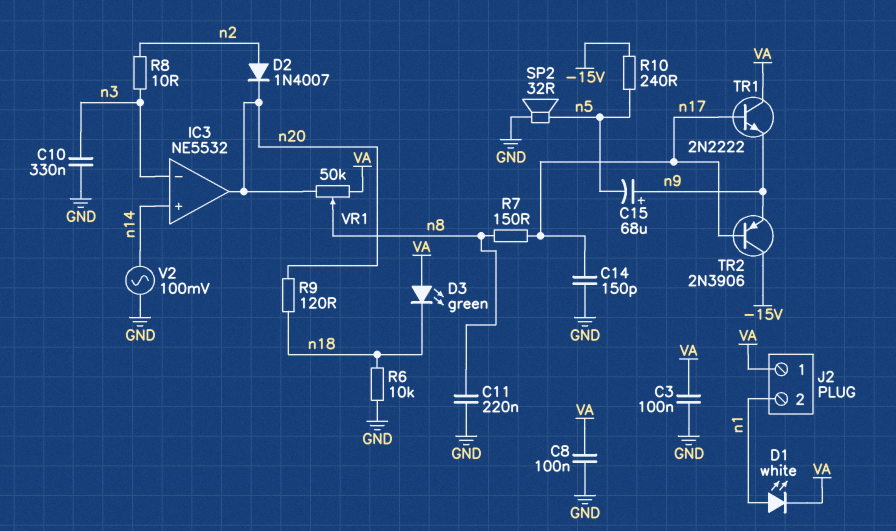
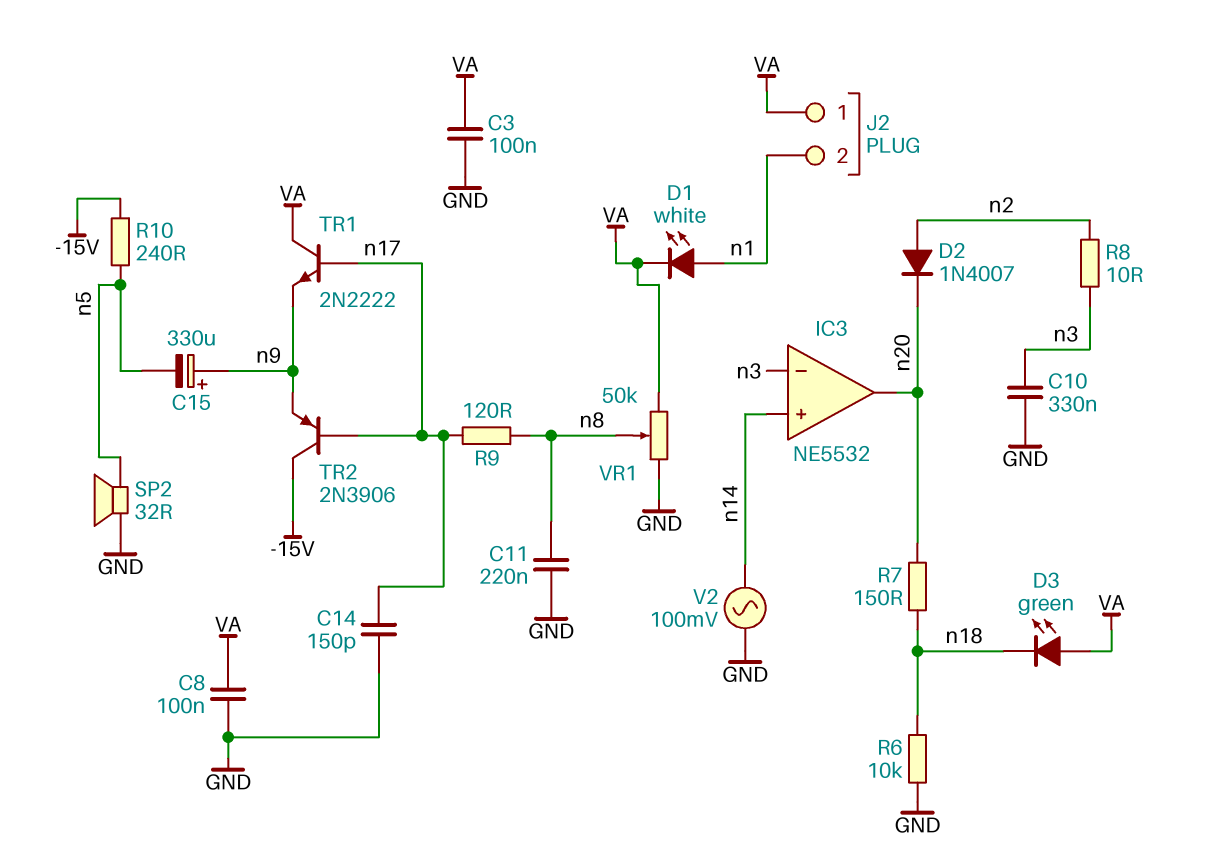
C15: 68uF (plus n9, minus n5) -> 330uF (plus n9, minus n5)
R7: 150 (n8, n17) -> 150 (n18, n20)
R9: 120 (n18, n20) -> 120 (n8, n17)
VR1: 50k (VA, n20, wiper n8) -> 50k (GND, VA, wiper n8)

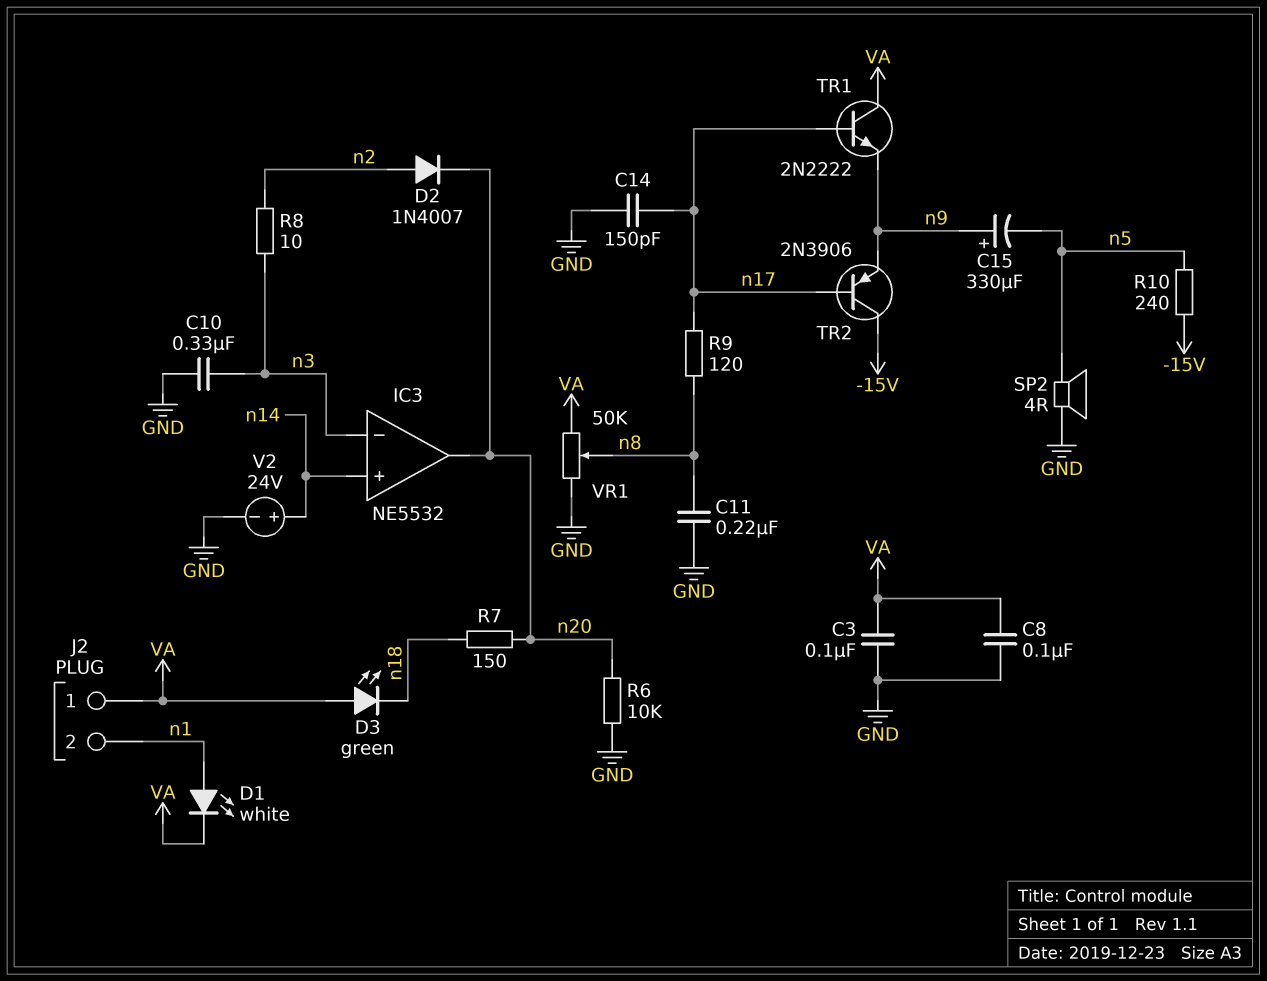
R6: 10k (GND, n18) -> 10k (GND, n20)
SP2: speaker 32R (GND, n5) -> speaker 4R (GND, n5)
V2: AC 100mV (GND, n14) -> 24V (plus n14, minus GND)

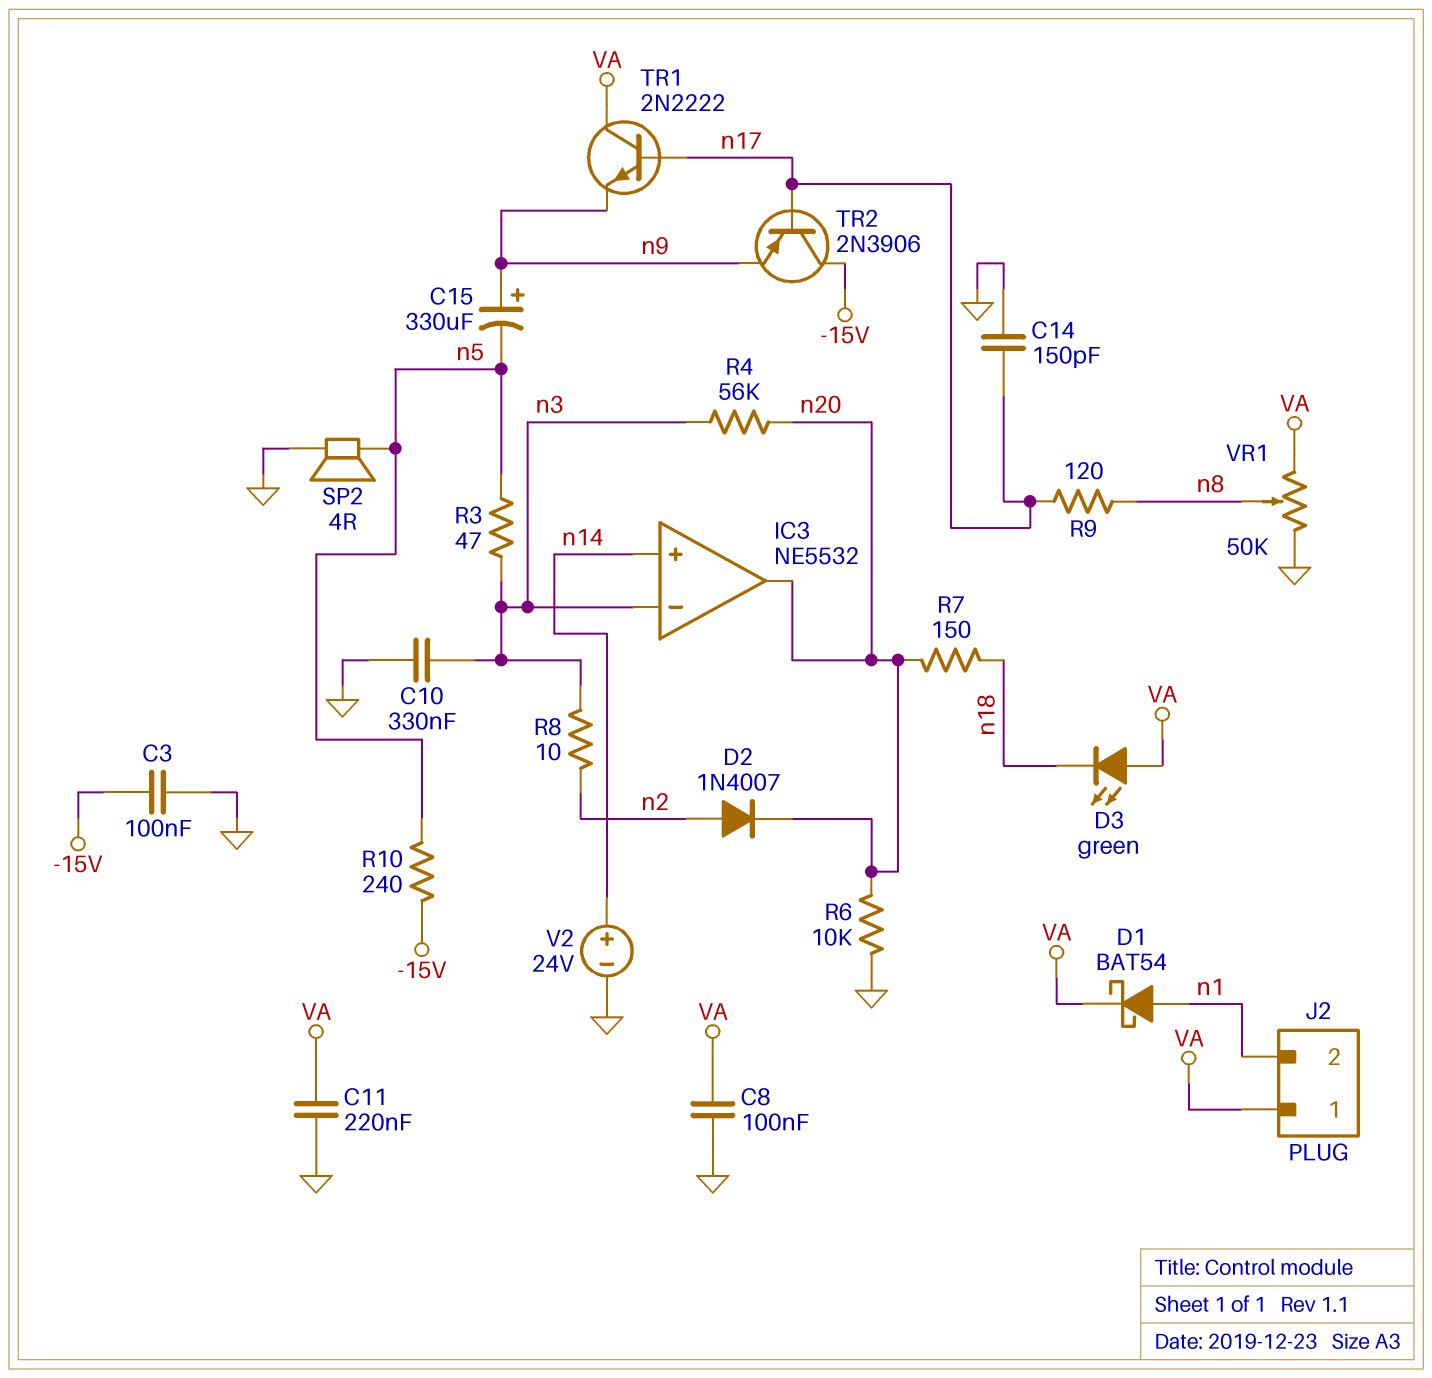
C3: 100nF (GND, VA) -> 100nF (-15V, GND)
C11: 220nF (GND, n8) -> 220nF (GND, VA)
D1: LED white (A n1, K VA) -> schottky BAT54 (A n1, K VA)
R3: none -> 47 (n3, n5)
R4: none -> 56k (n3, n20)

